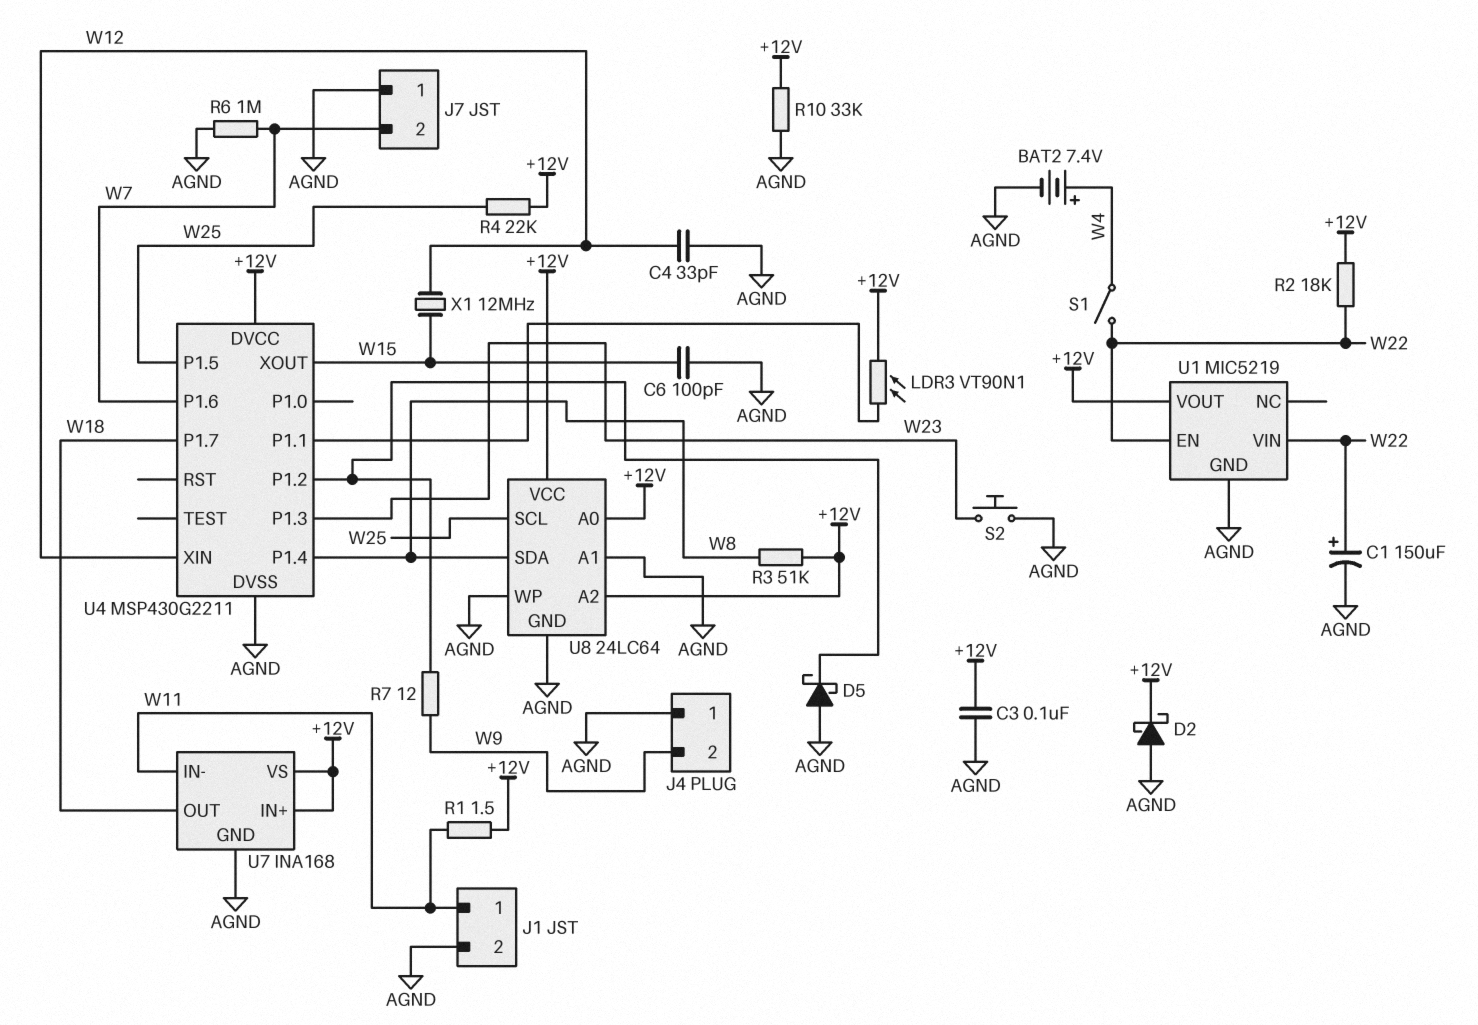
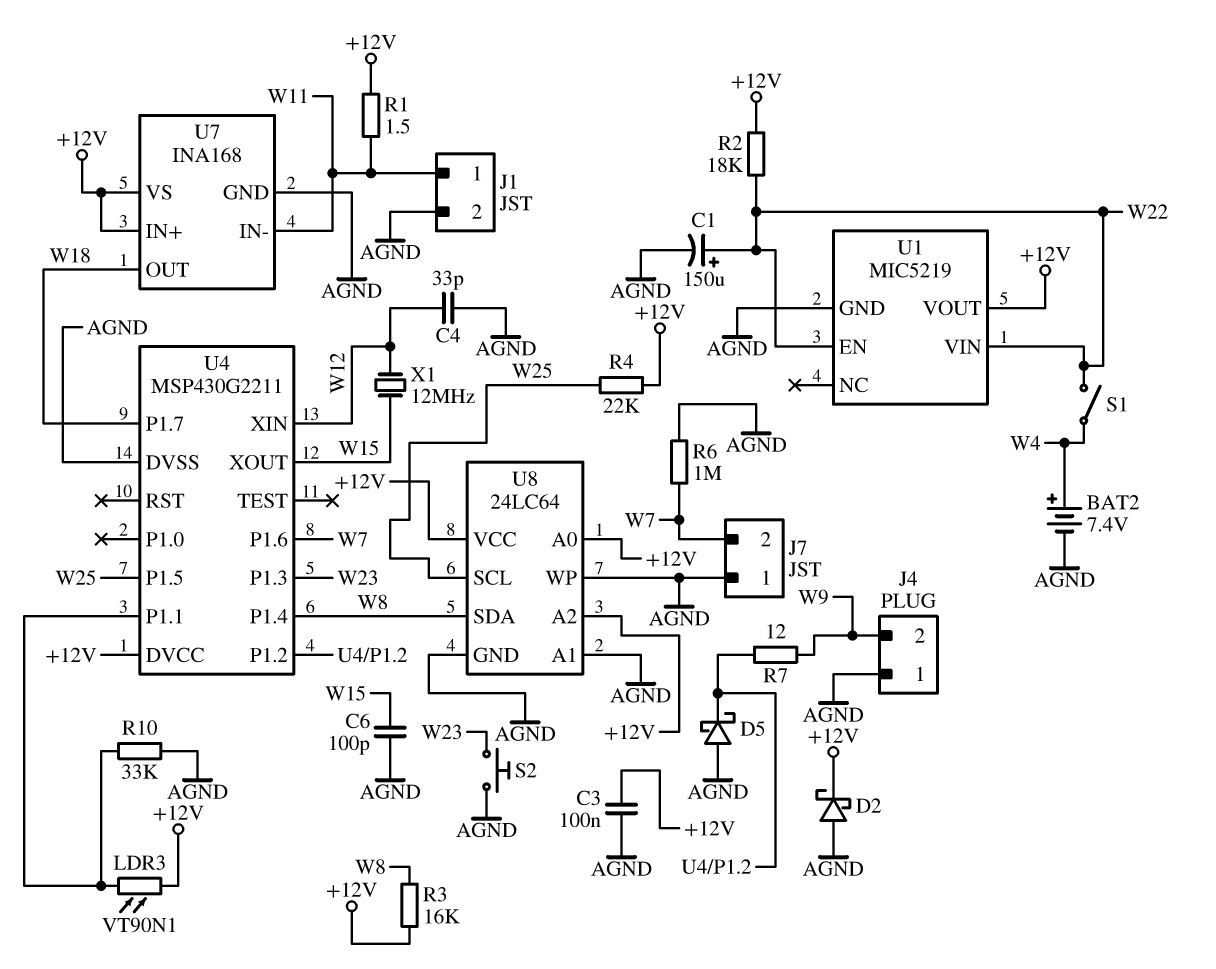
R3: 51k (+12V, W8) -> 16k (+12V, W8)
R10: 33k (+12V, AGND) -> 33k (AGND, U4/P1.1)

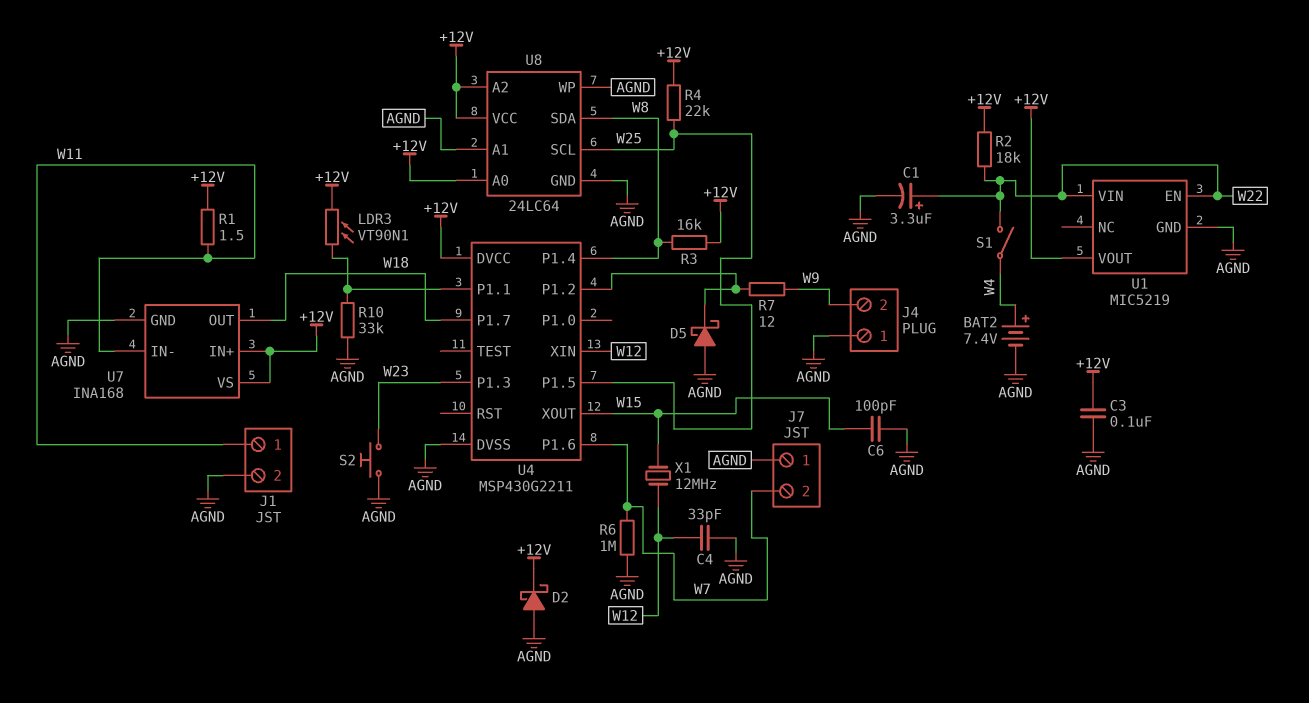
C1: 150uF (plus W22, minus AGND) -> 3.3uF (plus W22, minus AGND)

